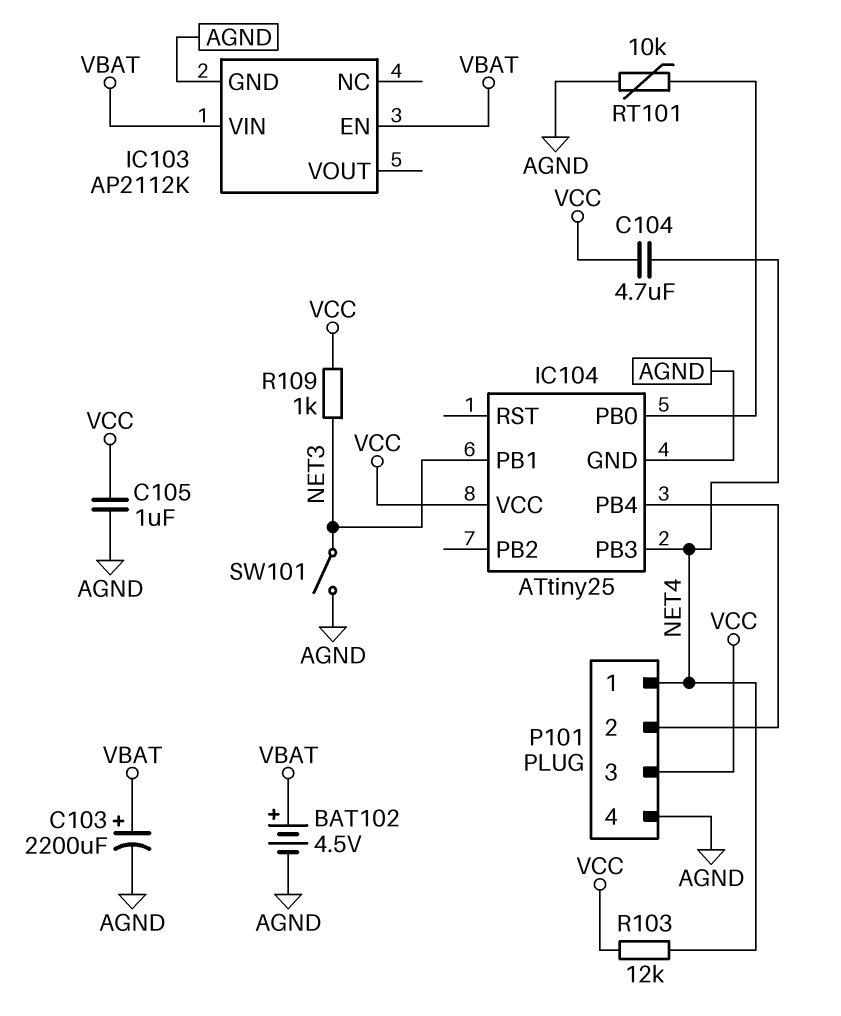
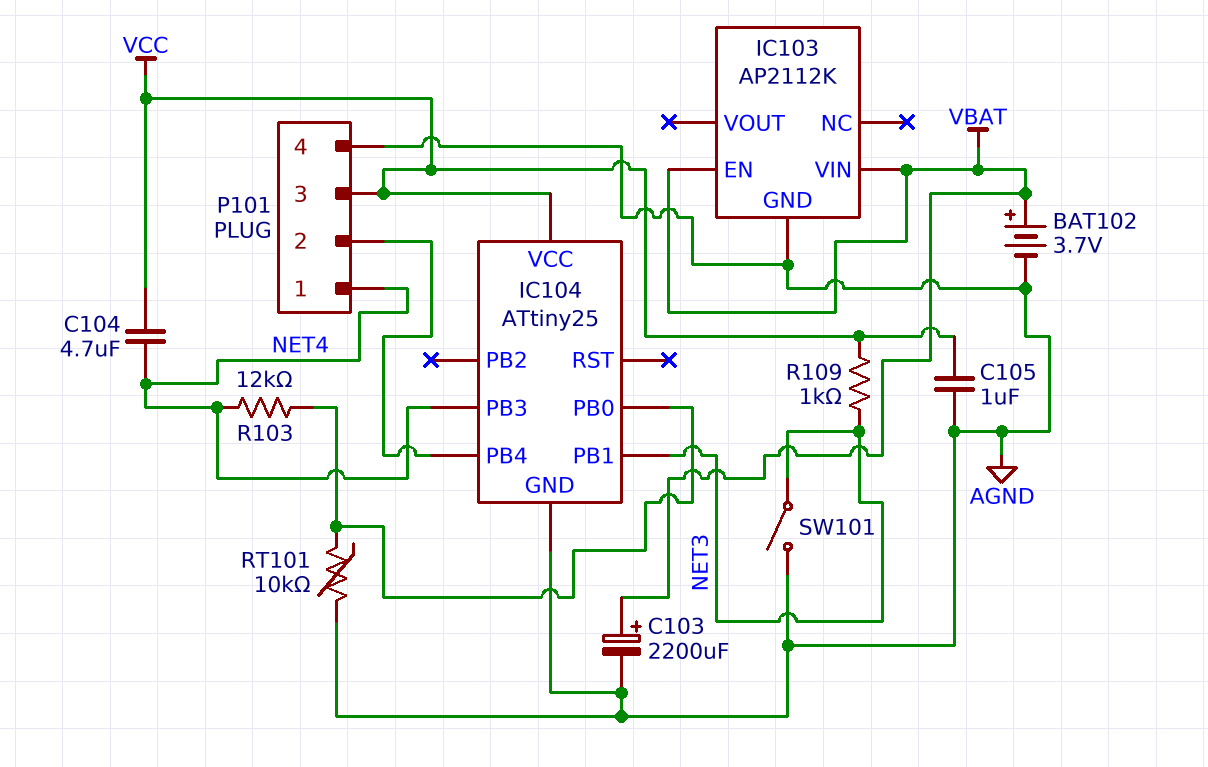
BAT102: 4.5V (plus VBAT, minus AGND) -> 3.7V (plus VBAT, minus AGND)
R103: 12k (NET4, VCC) -> 12k (IC104/PB0, NET4)

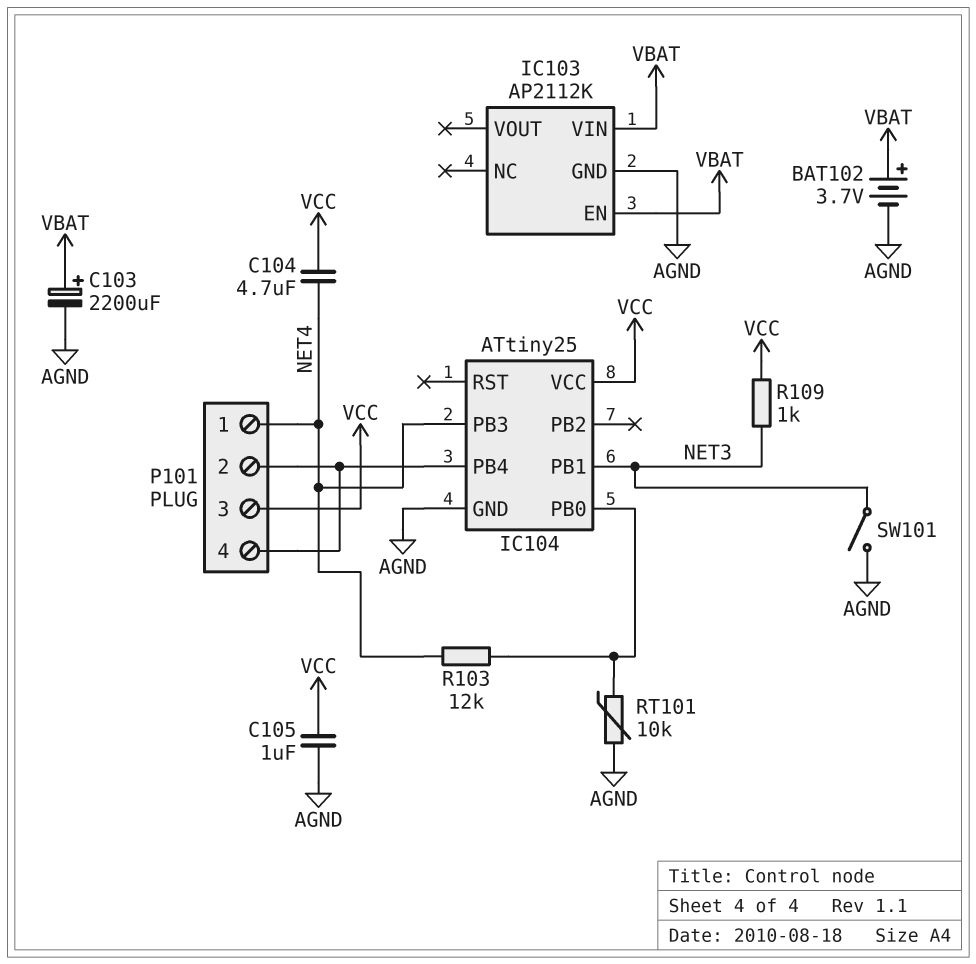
P101 pin 4: AGND -> IC104/PB4

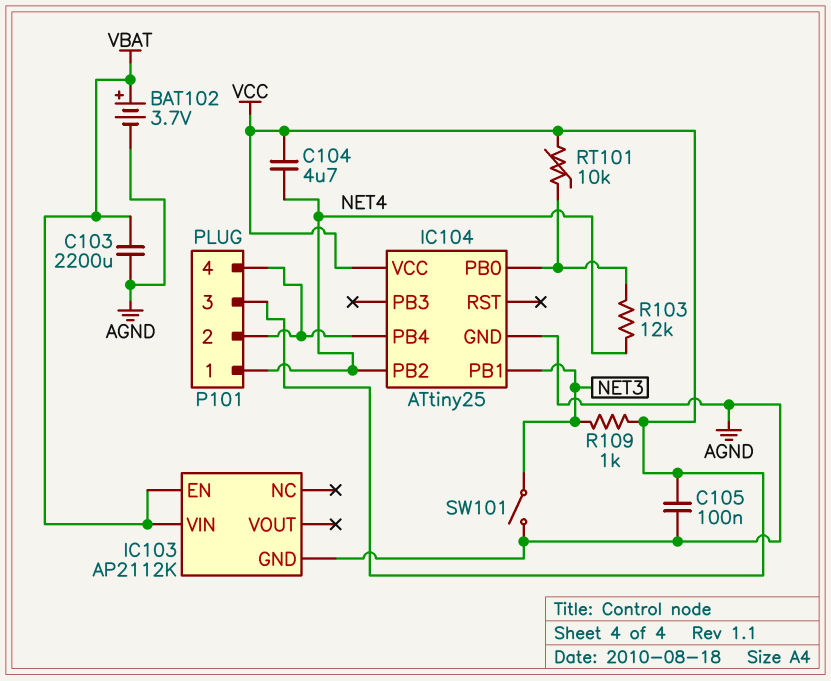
C103: 2200uF (plus VBAT, minus AGND) -> 2200uF (AGND, VBAT)
C105: 1uF (AGND, VCC) -> 100nF (AGND, VCC)
IC104 pin PB2: none -> NET4
IC104 pin PB3: NET4 -> none
RT101: 10k (AGND, IC104/PB0) -> 10k (IC104/PB0, VCC)

